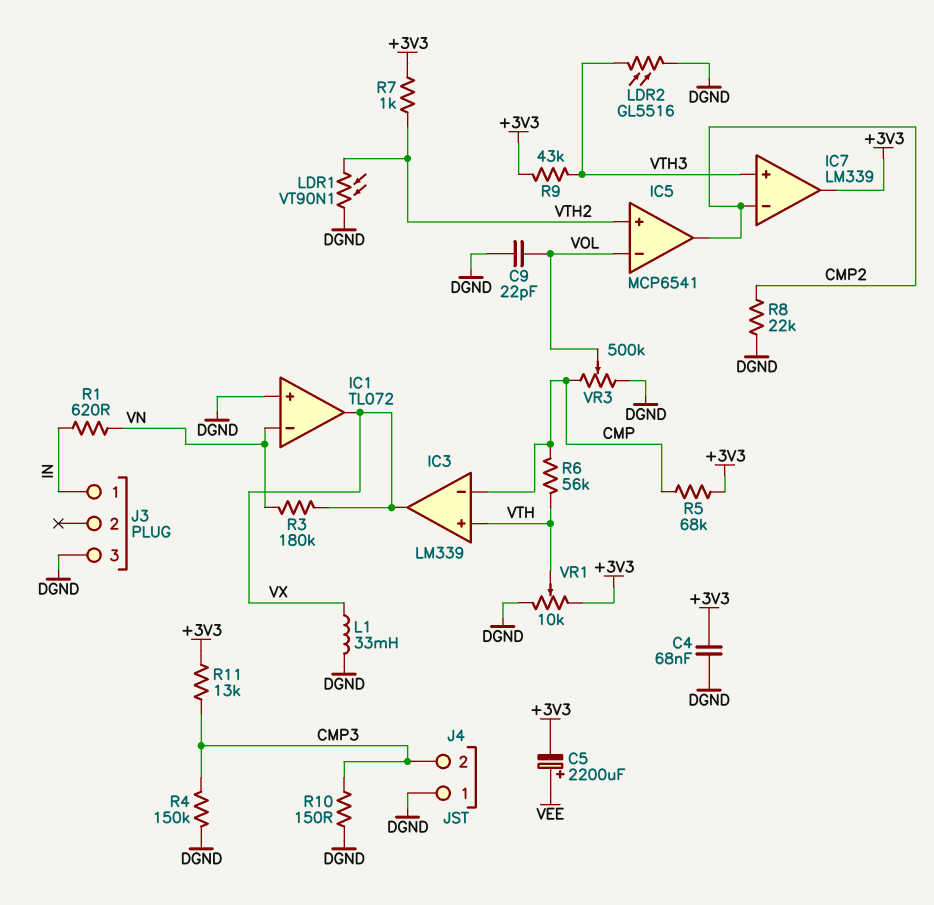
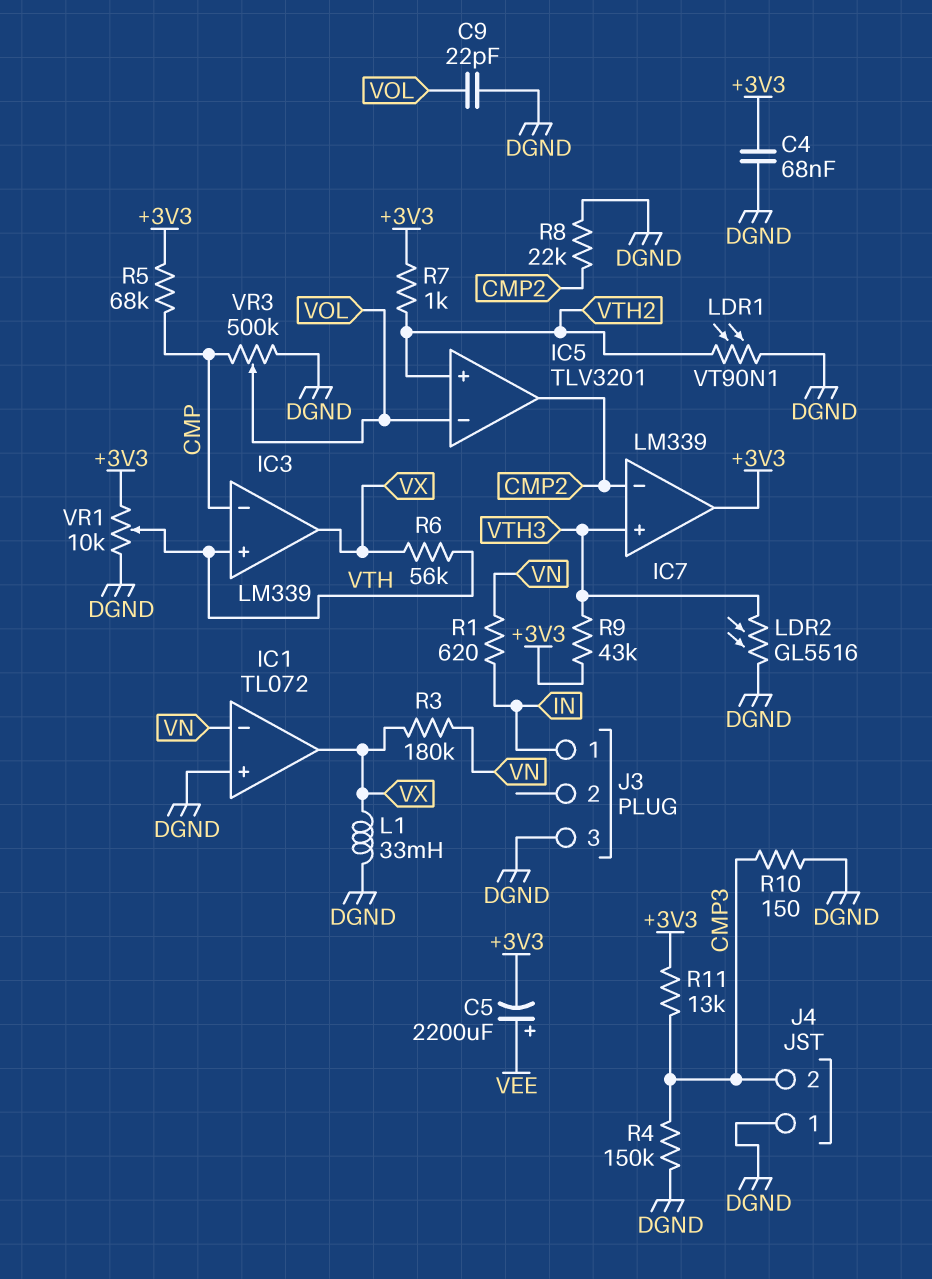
IC5: MCP6541 -> TLV3201
R6: 56k (CMP, VTH) -> 56k (VTH, VX)

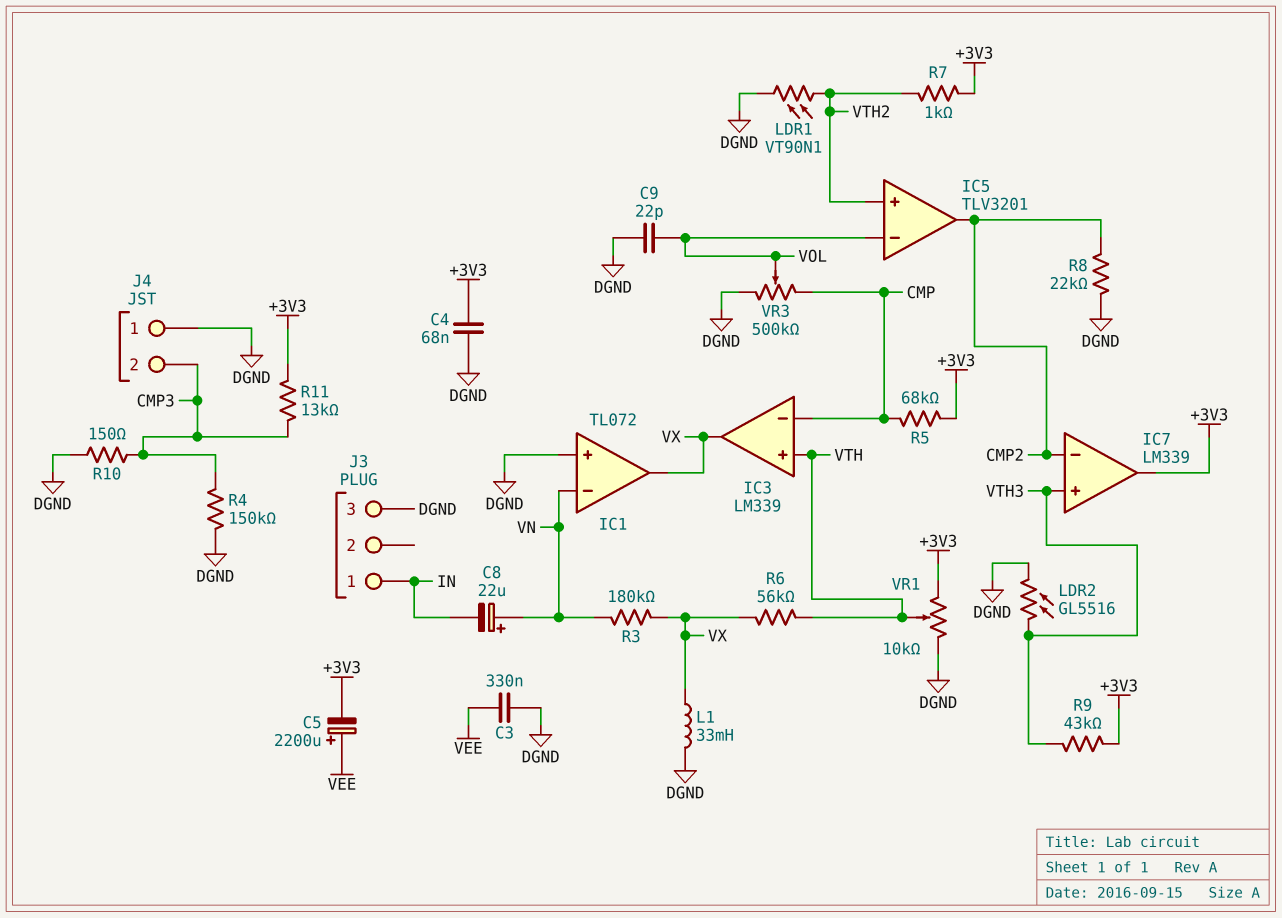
C3: none -> 330nF (DGND, VEE)
C8: none -> 22uF (plus VN, minus IN)
R1: 620 (IN, VN) -> none

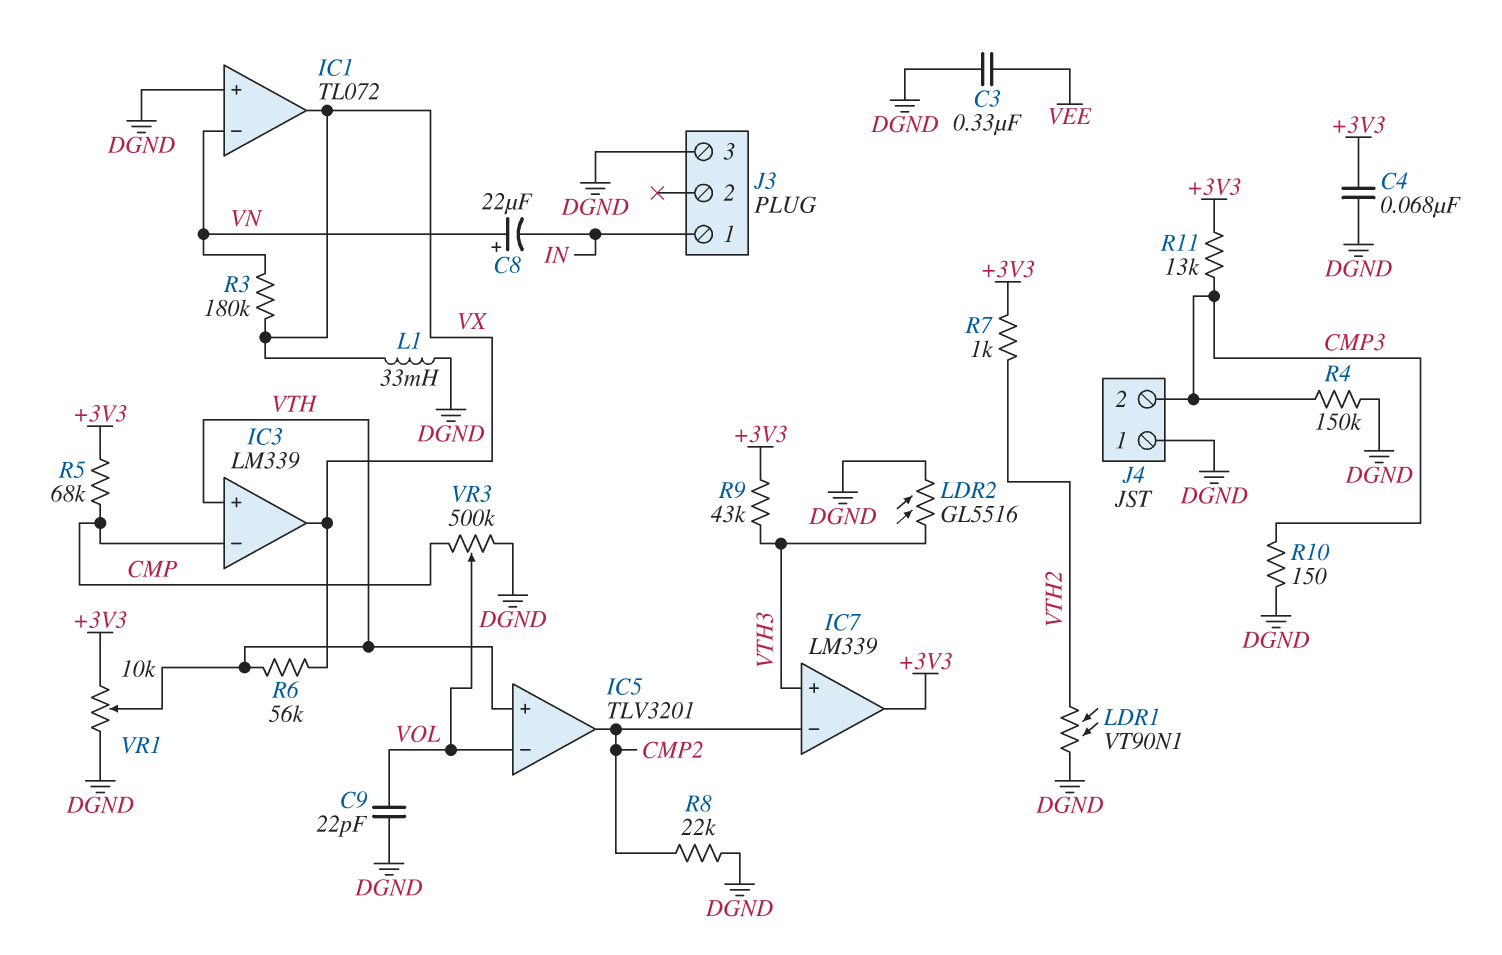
C5: 2200uF (plus VEE, minus +3V3) -> none
IC5 pin in+: VTH2 -> VTH

